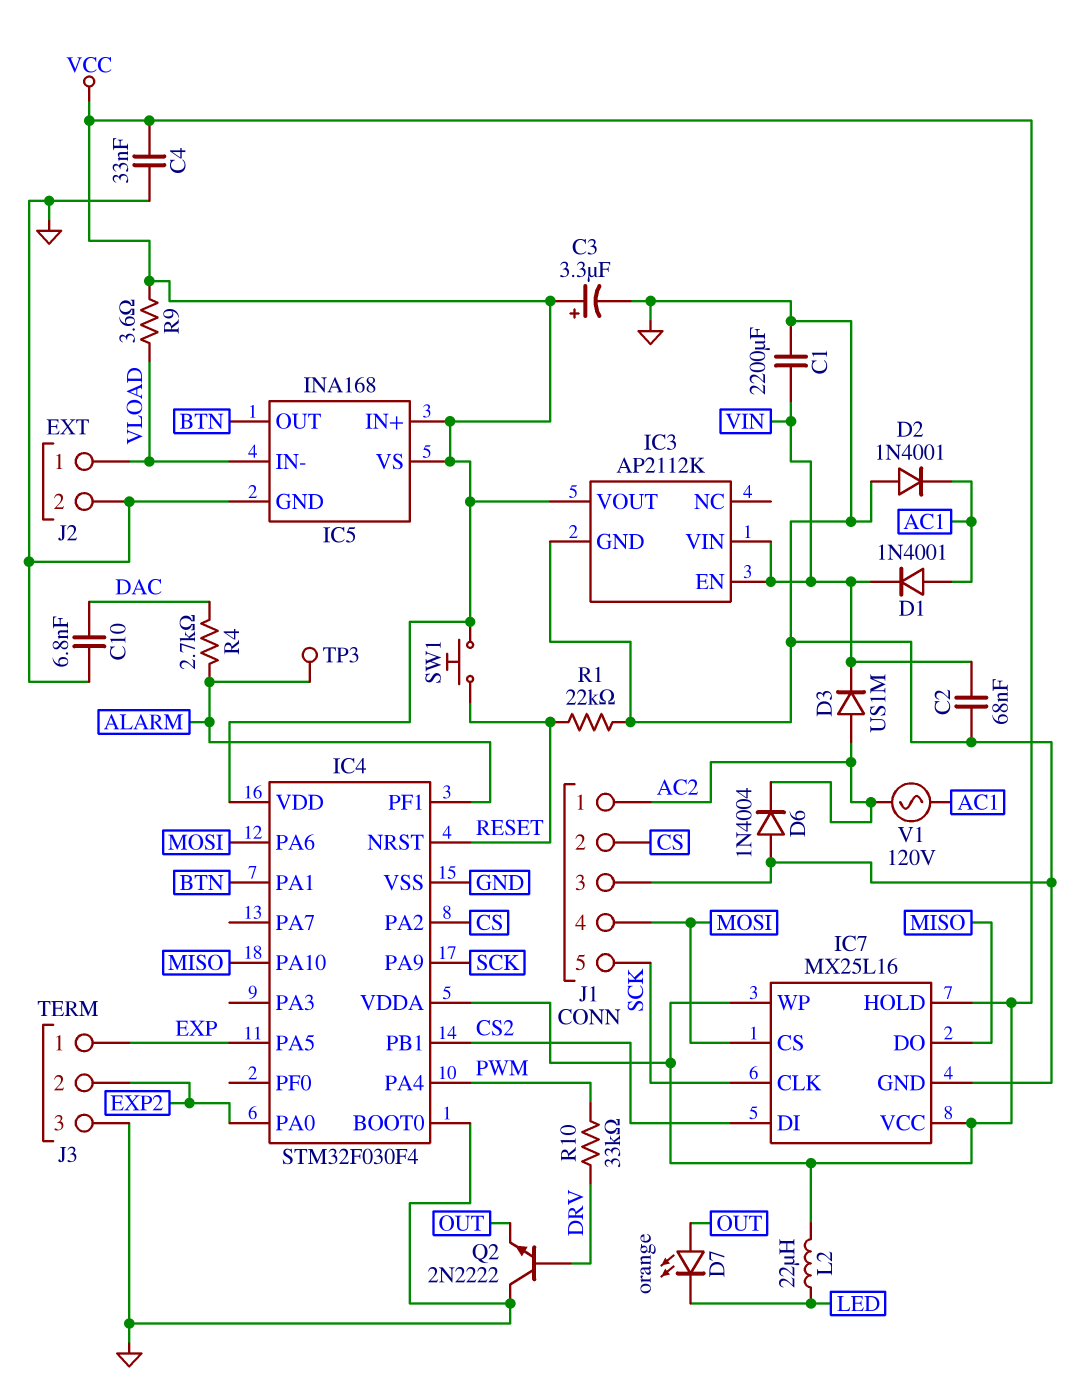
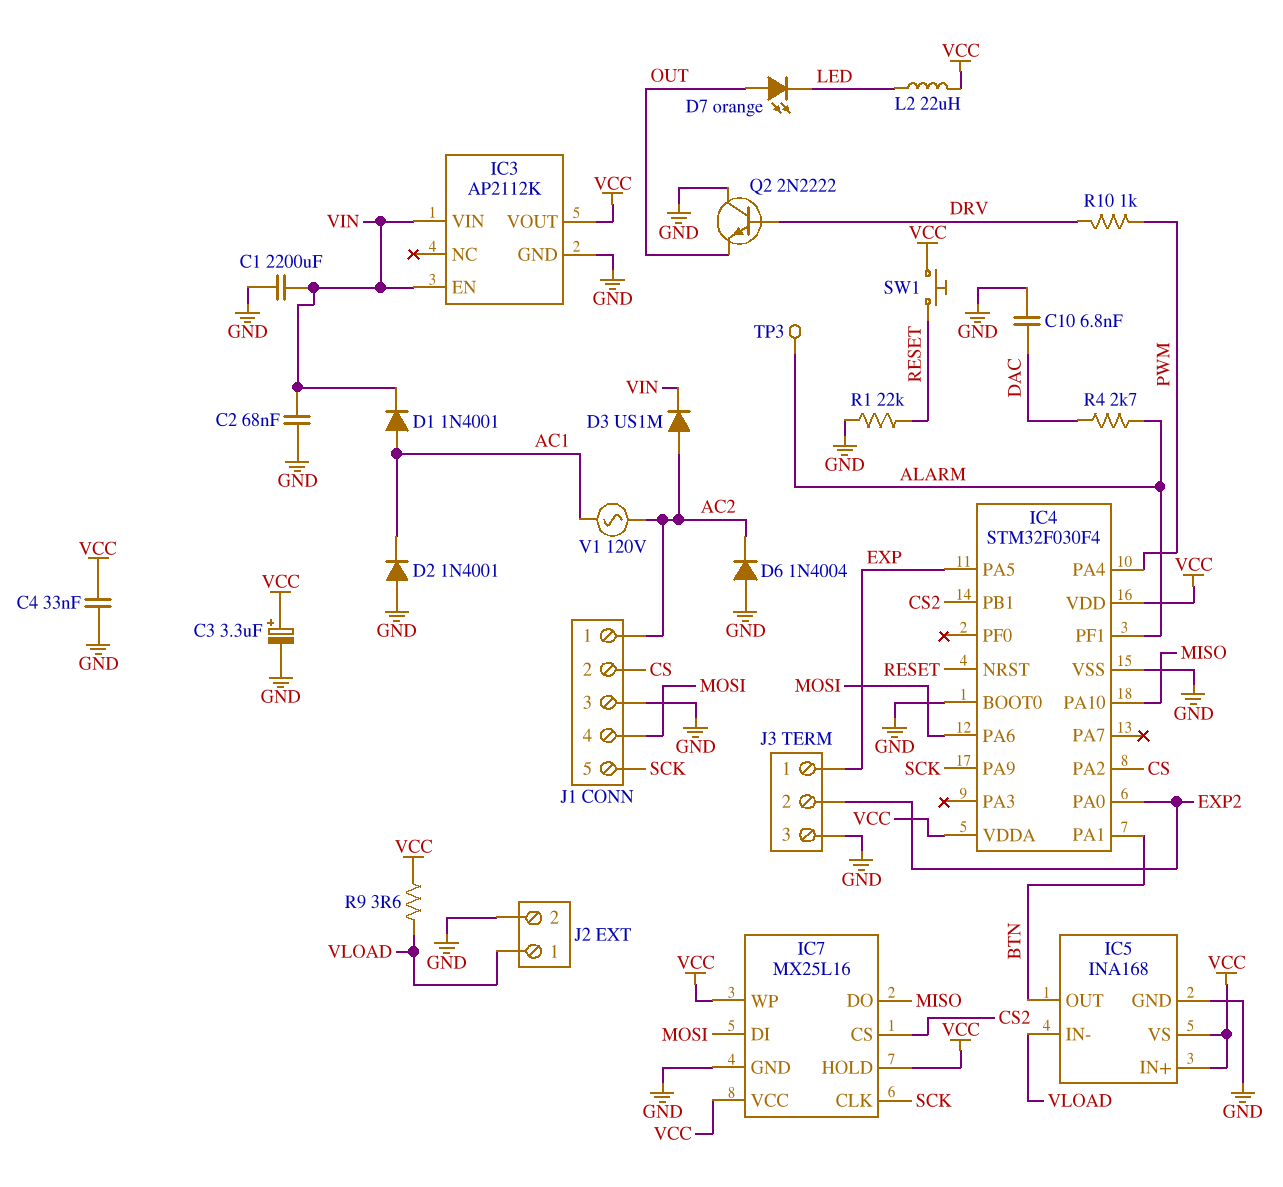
IC7 pin CS: MOSI -> CS2
IC7 pin DI: CS2 -> MOSI
R10: 33k (DRV, PWM) -> 1k (DRV, PWM)

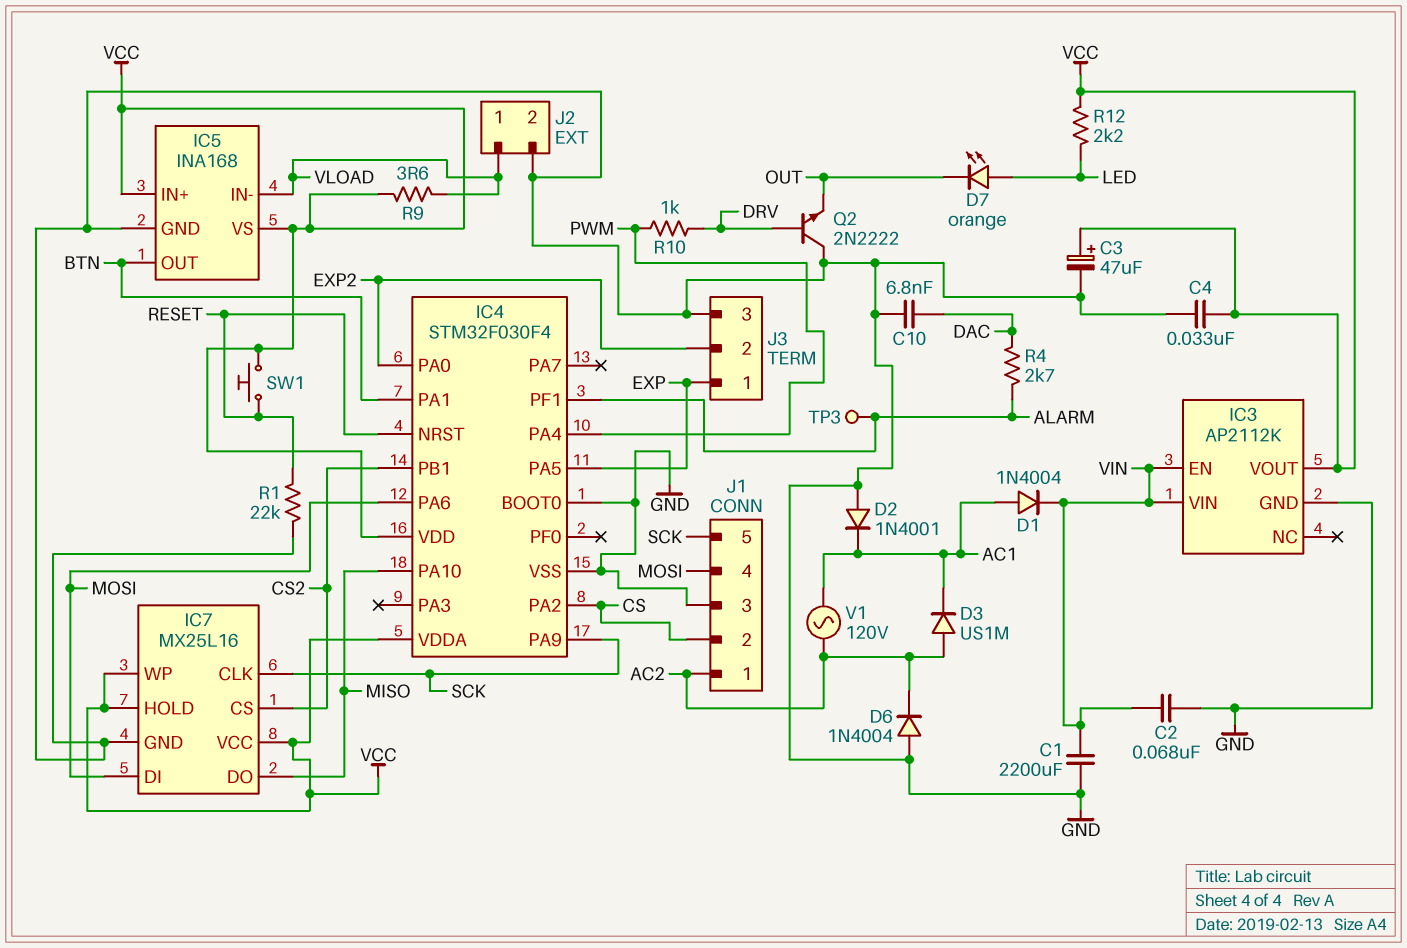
C3: 3.3uF (plus VCC, minus GND) -> 47uF (plus VCC, minus GND)
D1: diode 1N4001 (A AC1, K VIN) -> diode 1N4004 (A AC1, K VIN)
D3: diode US1M (A AC2, K VIN) -> diode US1M (A AC2, K AC1)
D7: LED orange (A OUT, K LED) -> LED orange (A LED, K OUT)
L2: 22uH (LED, VCC) -> none
R12: none -> 2.2k (LED, VCC)

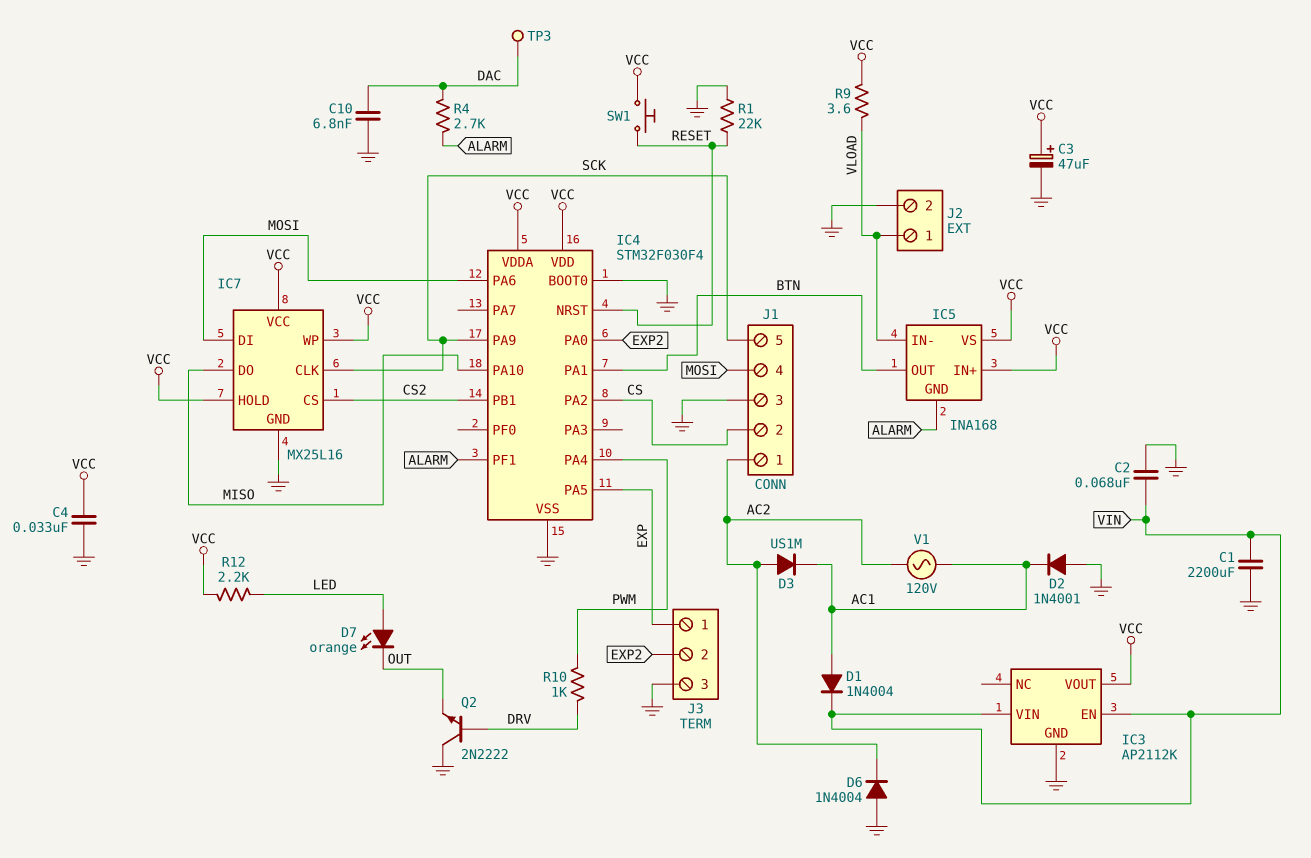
IC5 pin GND: GND -> ALARM
TP3: test point (ALARM) -> test point (DAC)

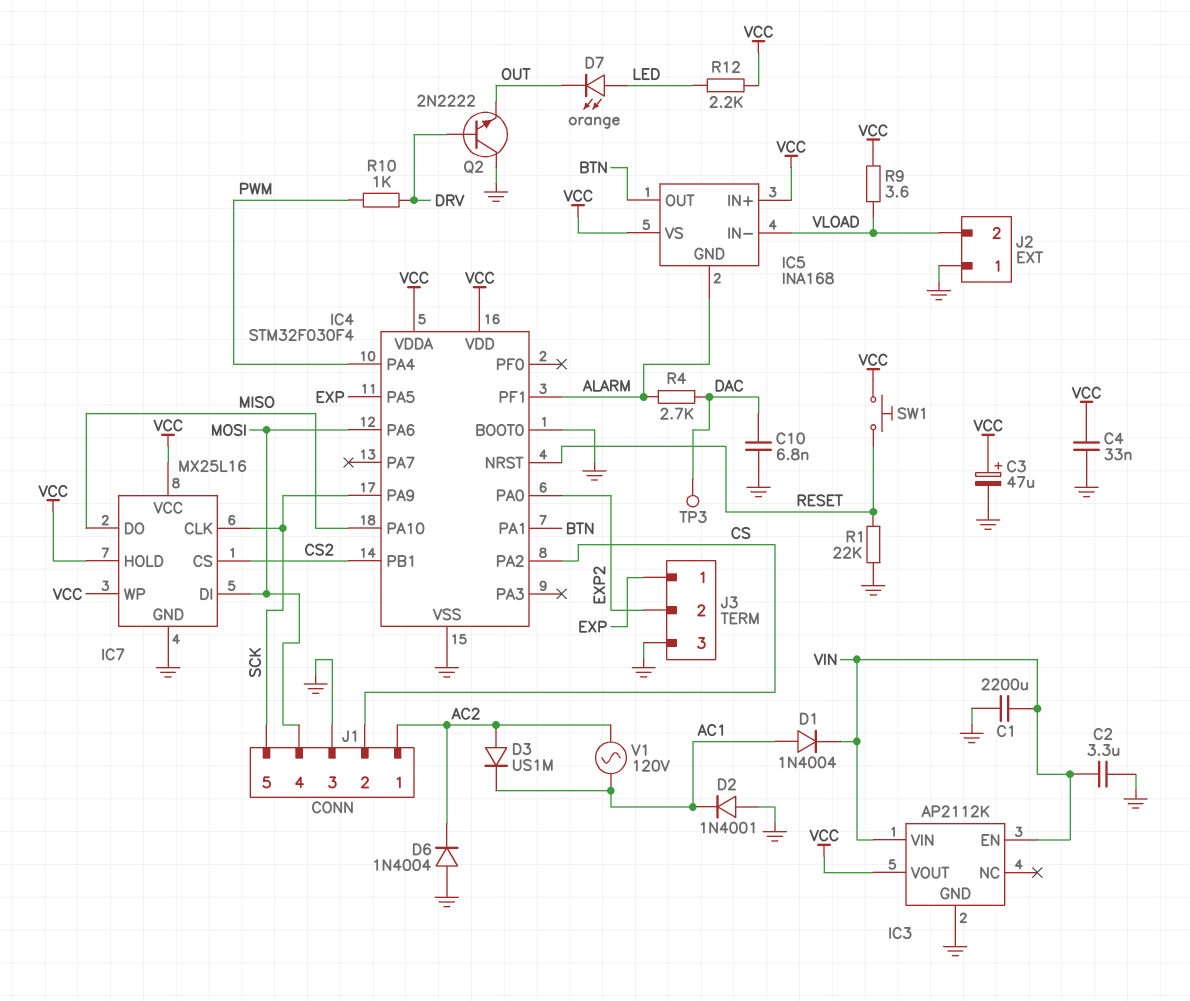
C2: 68nF (GND, VIN) -> 3.3uF (GND, VIN)
J2 pin 1: VLOAD -> GND
J2 pin 2: GND -> VLOAD

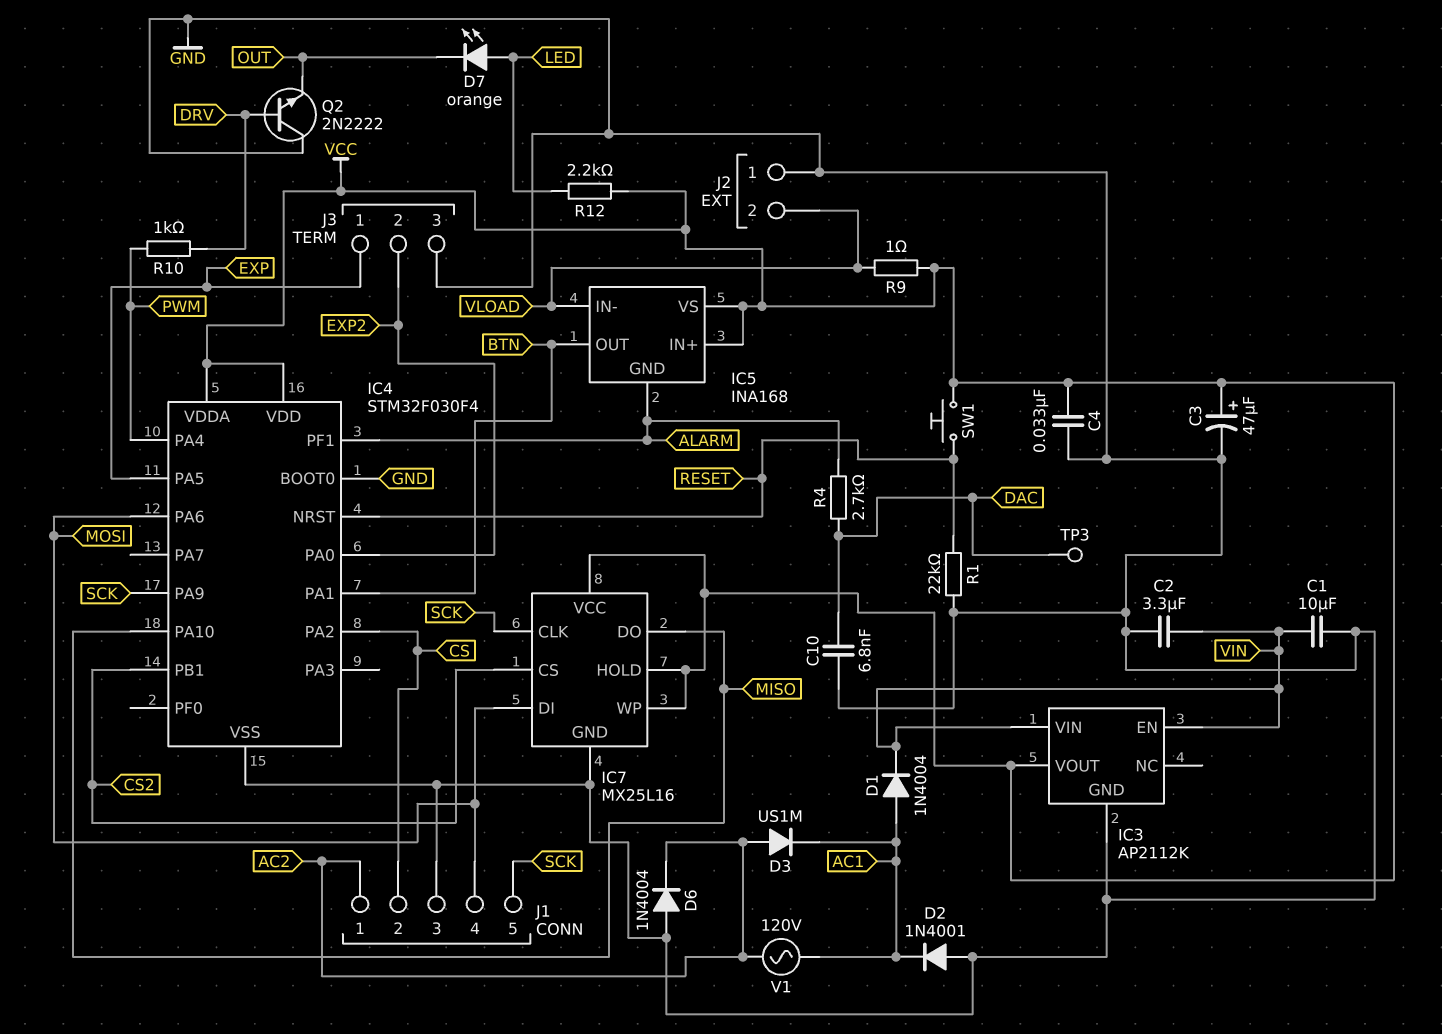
C1: 2200uF (GND, VIN) -> 10uF (GND, VIN)
R9: 3.6 (VCC, VLOAD) -> 1 (VCC, VLOAD)

